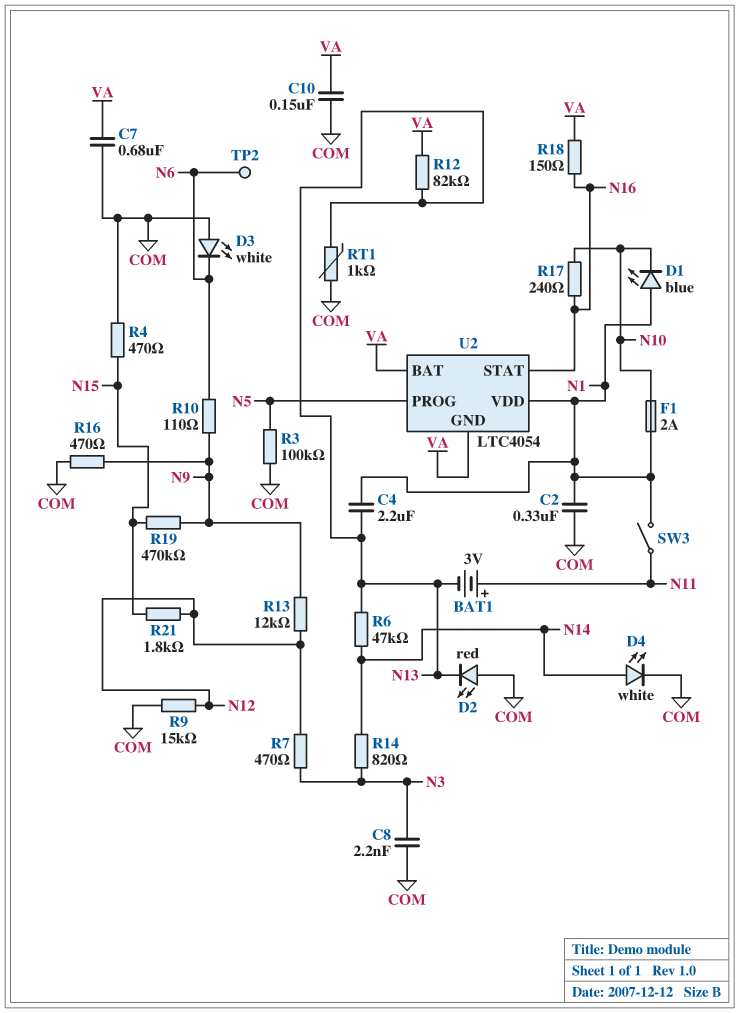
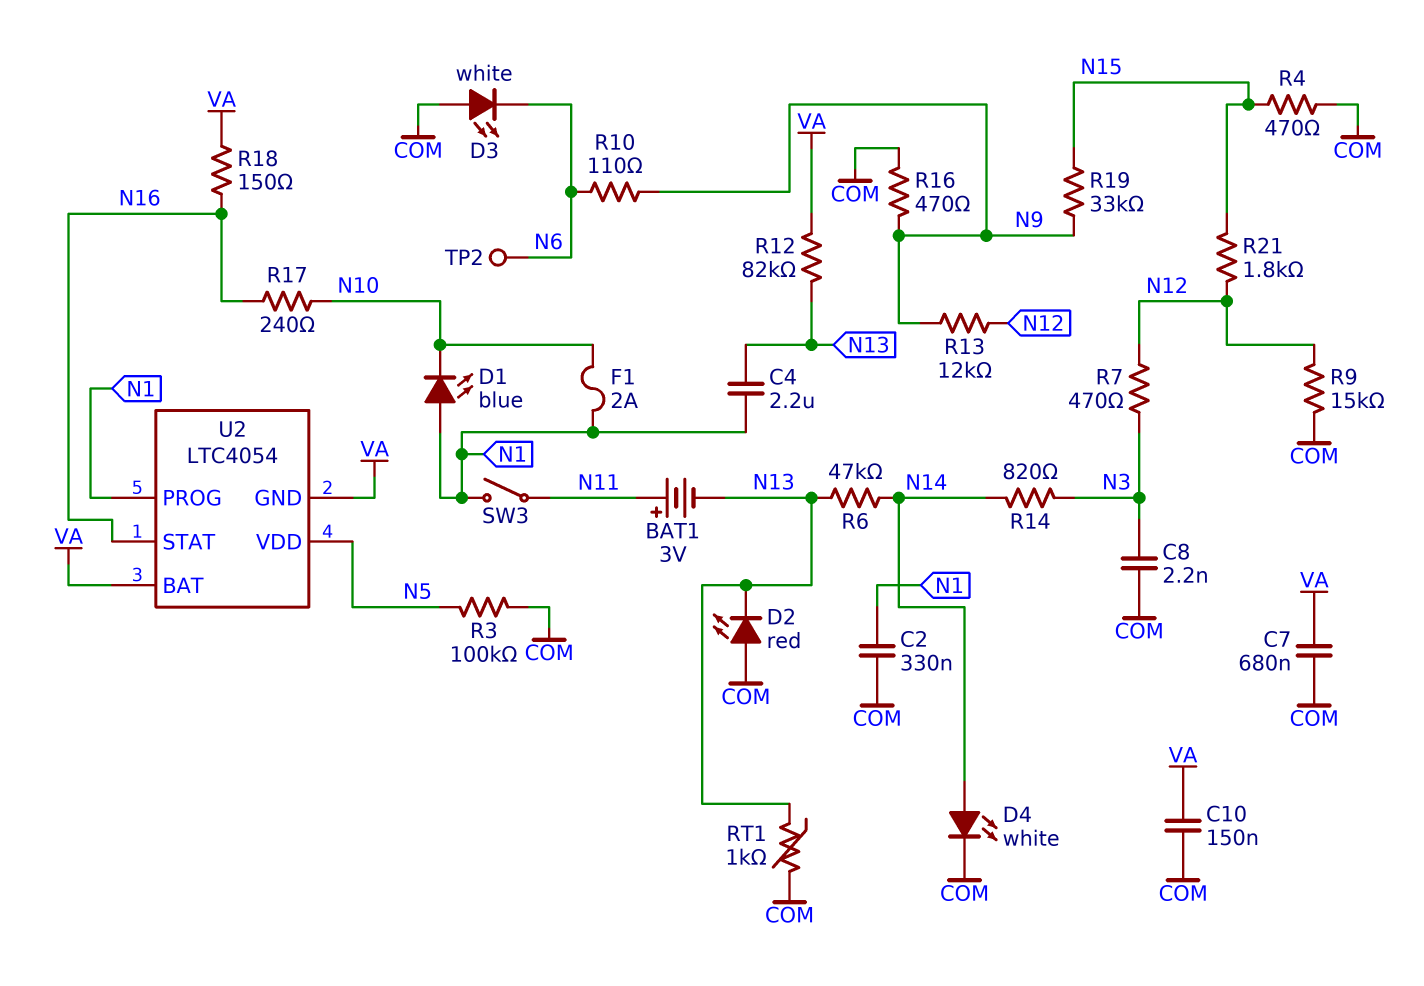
R19: 470k (N9, N15) -> 33k (N9, N15)
U2 pin PROG: N5 -> N1
U2 pin VDD: N1 -> N5

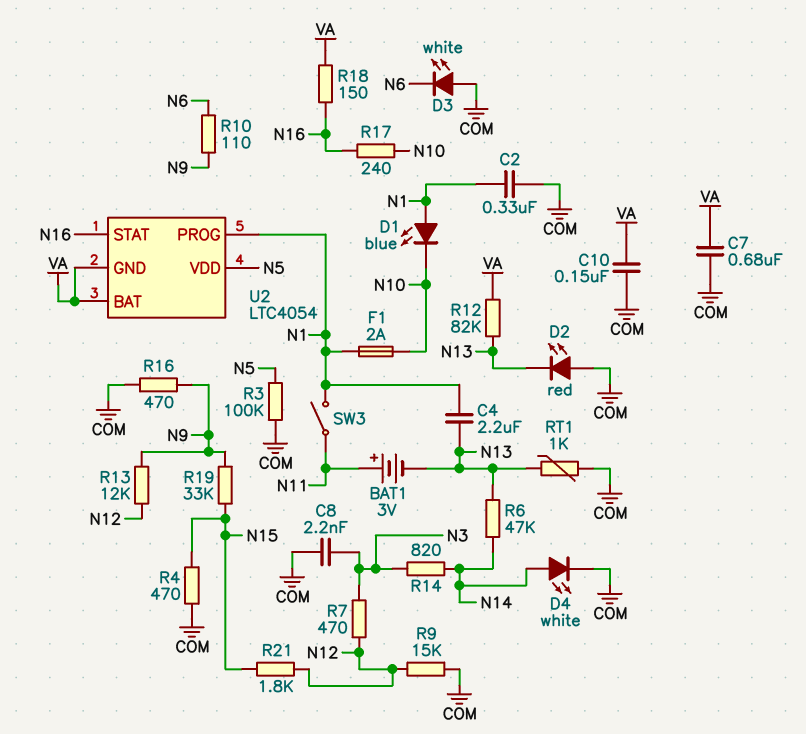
TP2: test point (N6) -> none

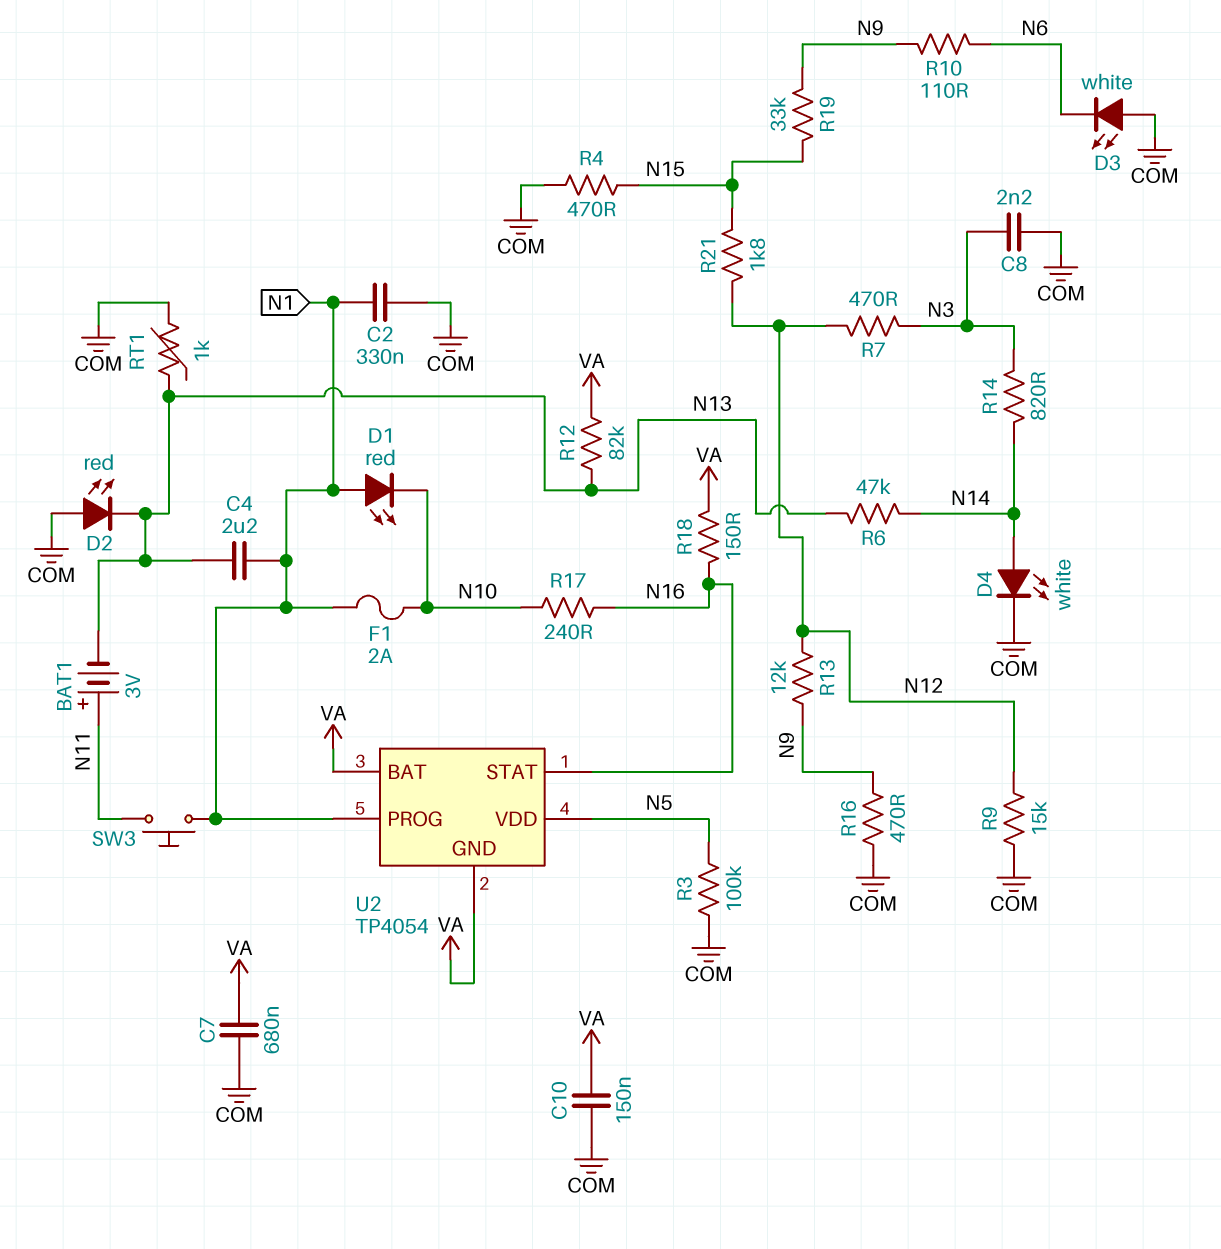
D1: LED blue (A N1, K N10) -> LED red (A N1, K N10)
SW3: switch (N1, N11) -> button (N1, N11)
U2: LTC4054 -> TP4054

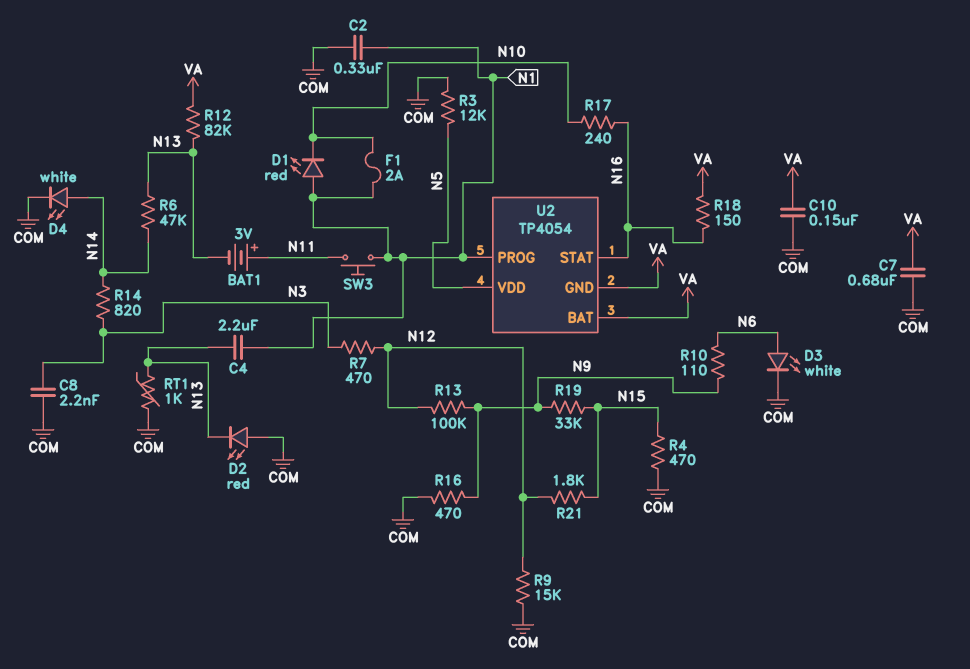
D3: LED white (A COM, K N6) -> LED white (A N6, K COM)
R3: 100k (COM, N5) -> 12k (COM, N5)
R13: 12k (N9, N12) -> 100k (N9, N12)

